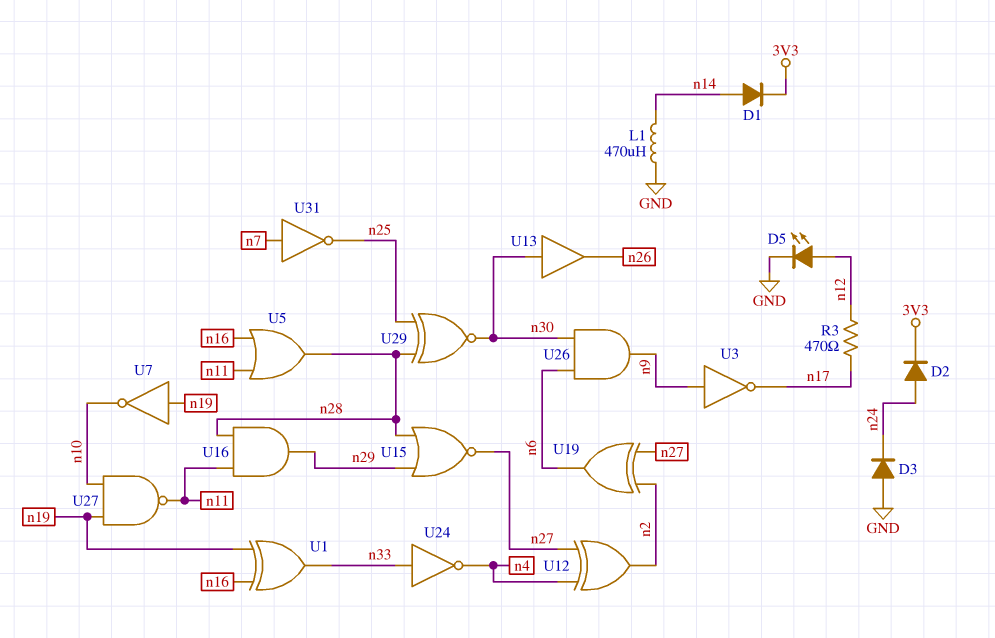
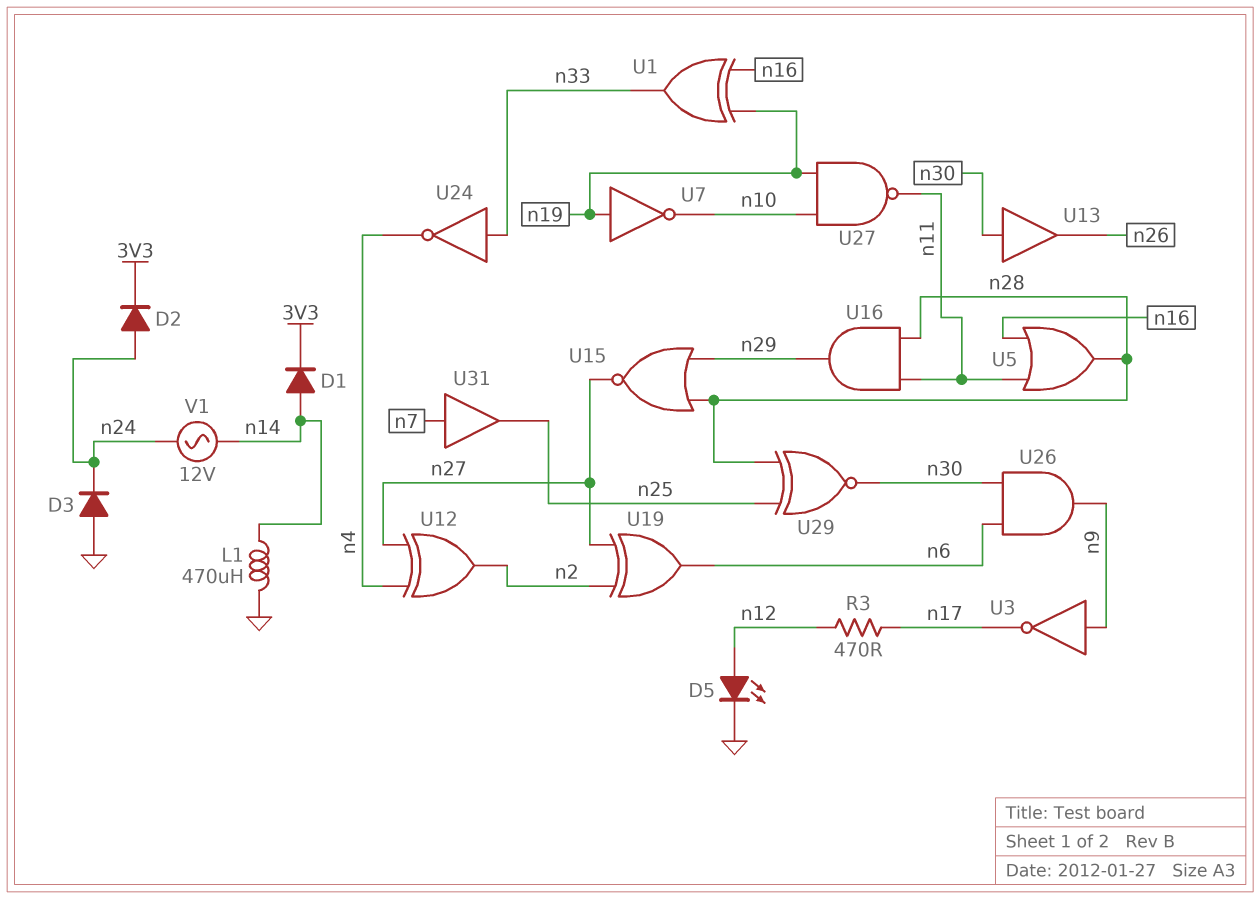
U31: NOT (in n7, out n25) -> buffer (in n7, out n25)
V1: none -> AC 12V (n14, n24)

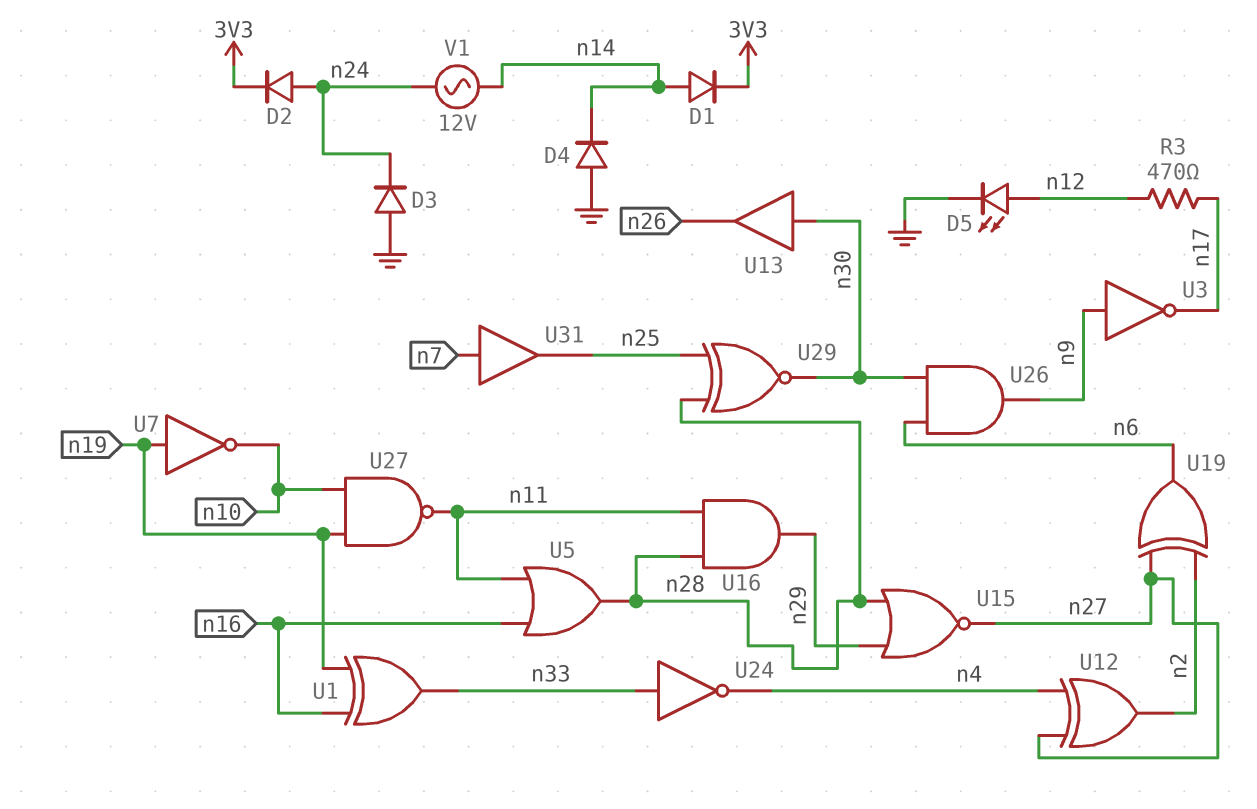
D4: none -> diode (A GND, K n14)
L1: 470uH (GND, n14) -> none

